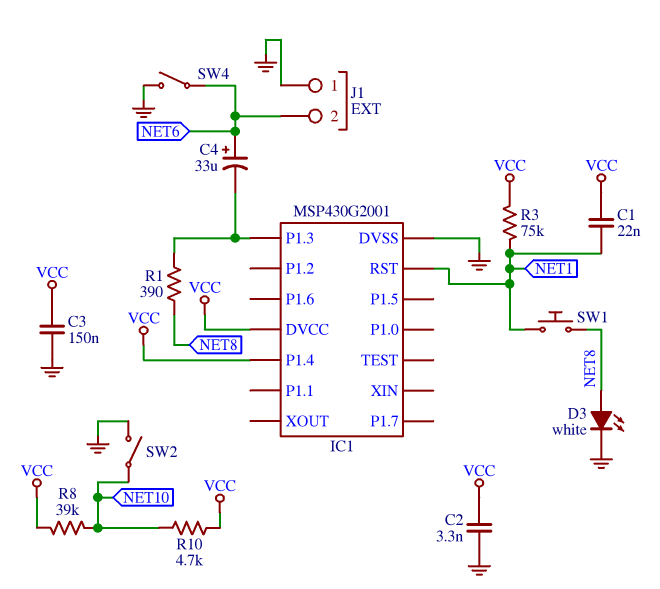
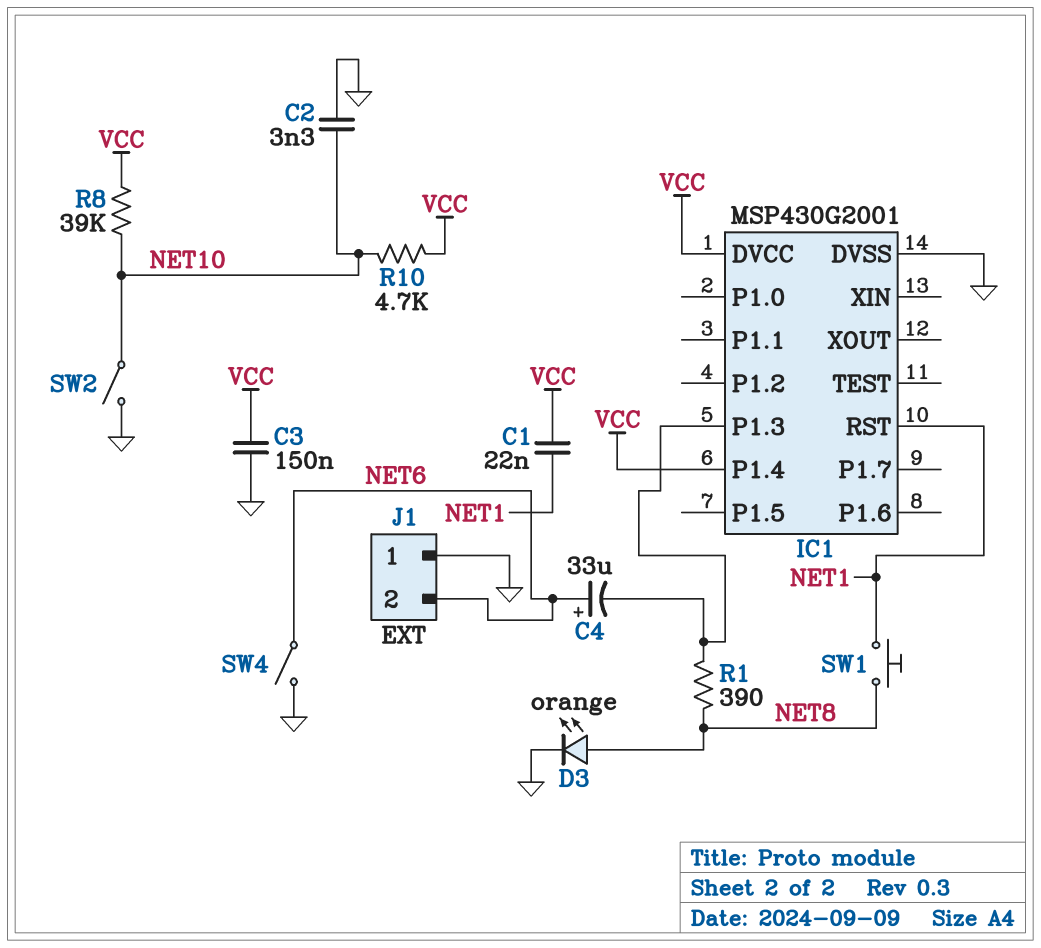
C2: 3.3nF (GND, VCC) -> 3.3nF (GND, NET10)
D3: LED white (A NET8, K GND) -> LED orange (A NET8, K GND)
R3: 75k (NET1, VCC) -> none

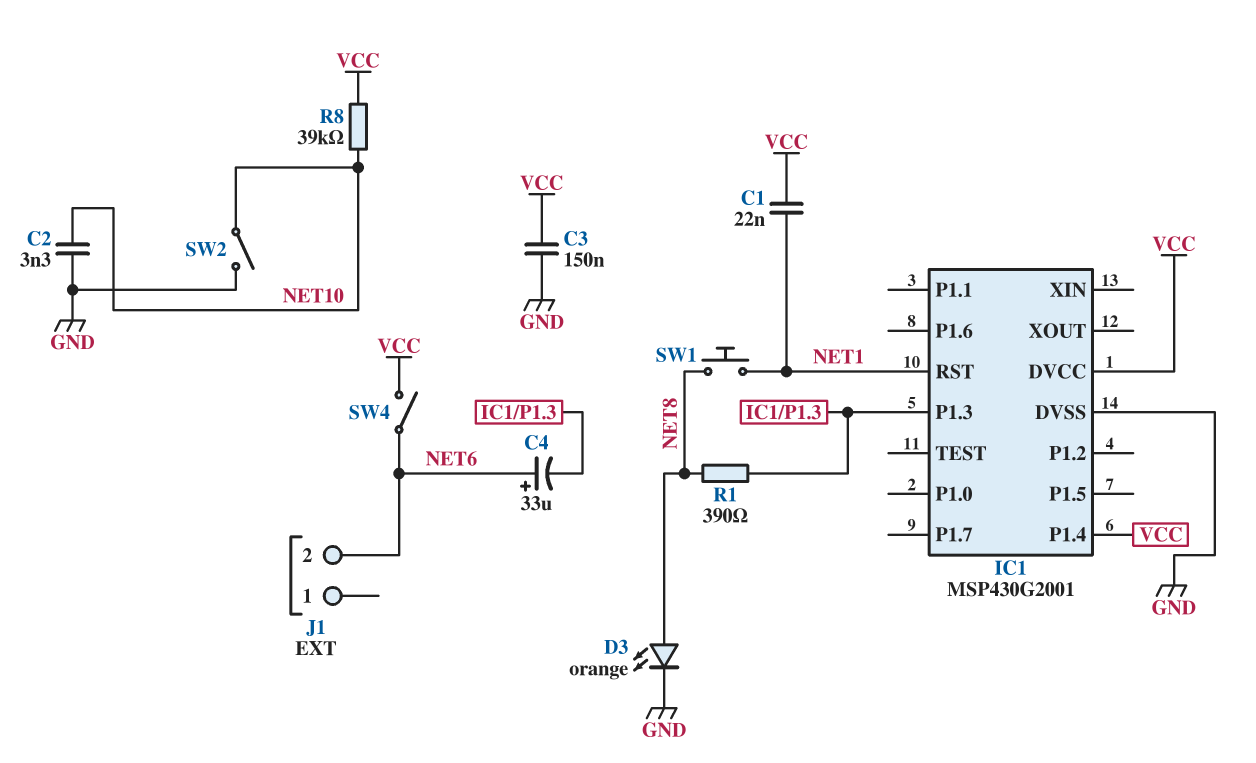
J1 pin 1: GND -> none
R10: 4.7k (NET10, VCC) -> none
SW4: switch (GND, NET6) -> switch (NET6, VCC)

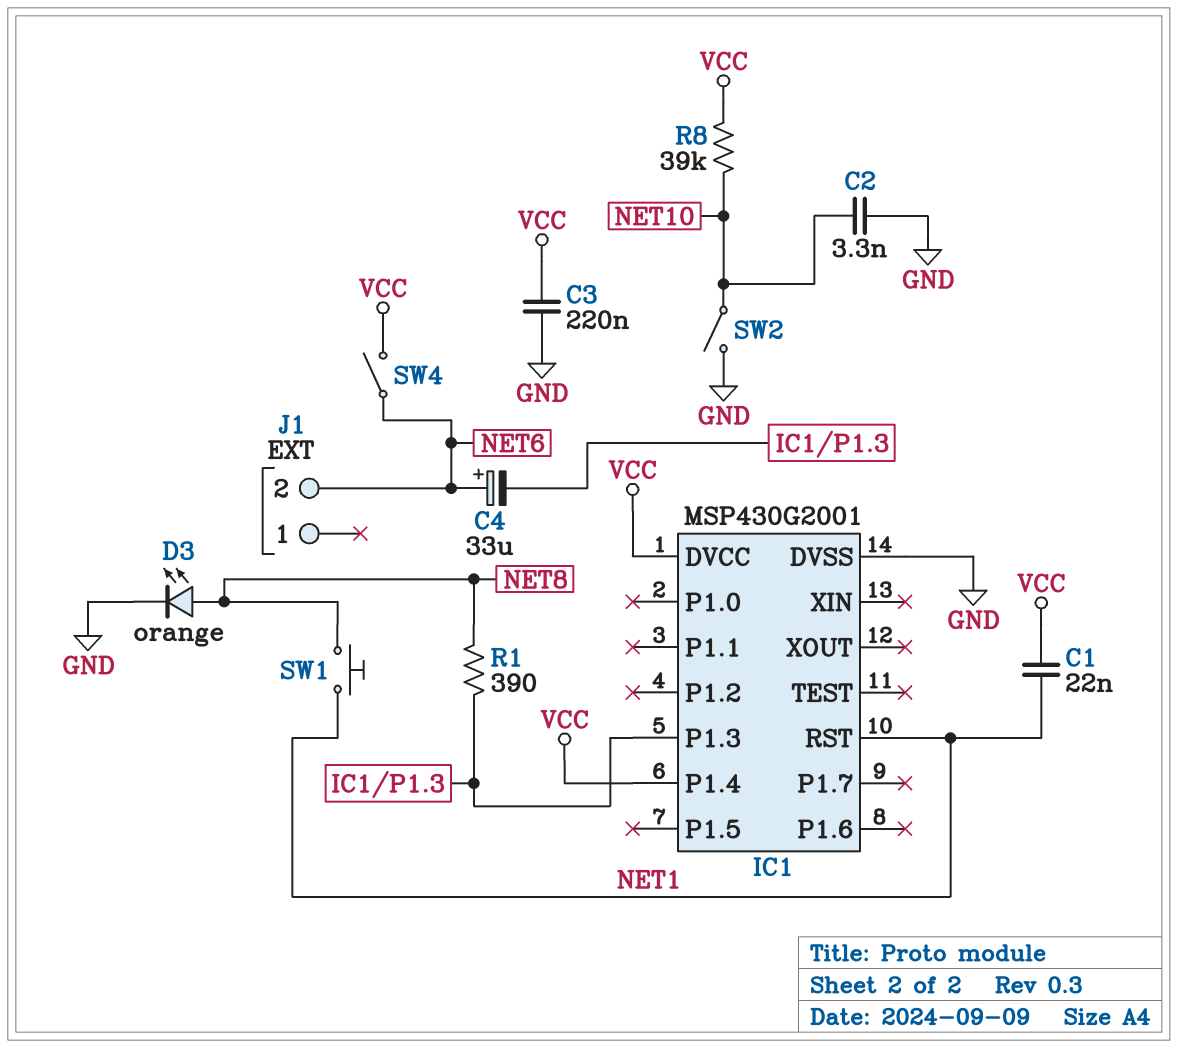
C3: 150nF (GND, VCC) -> 220nF (GND, VCC)

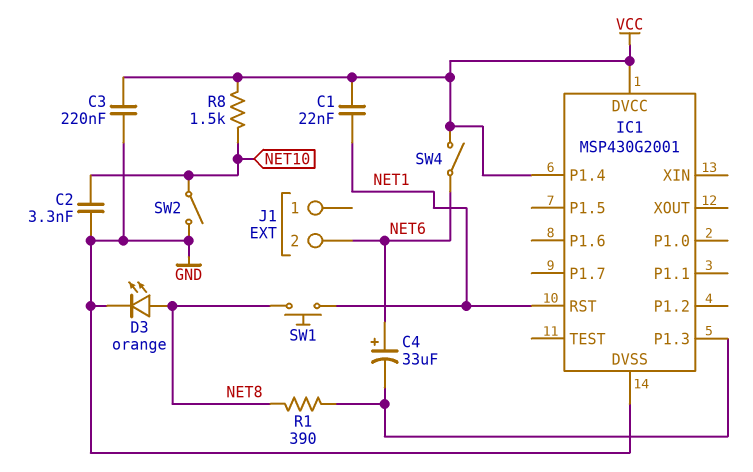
R8: 39k (NET10, VCC) -> 1.5k (NET10, VCC)

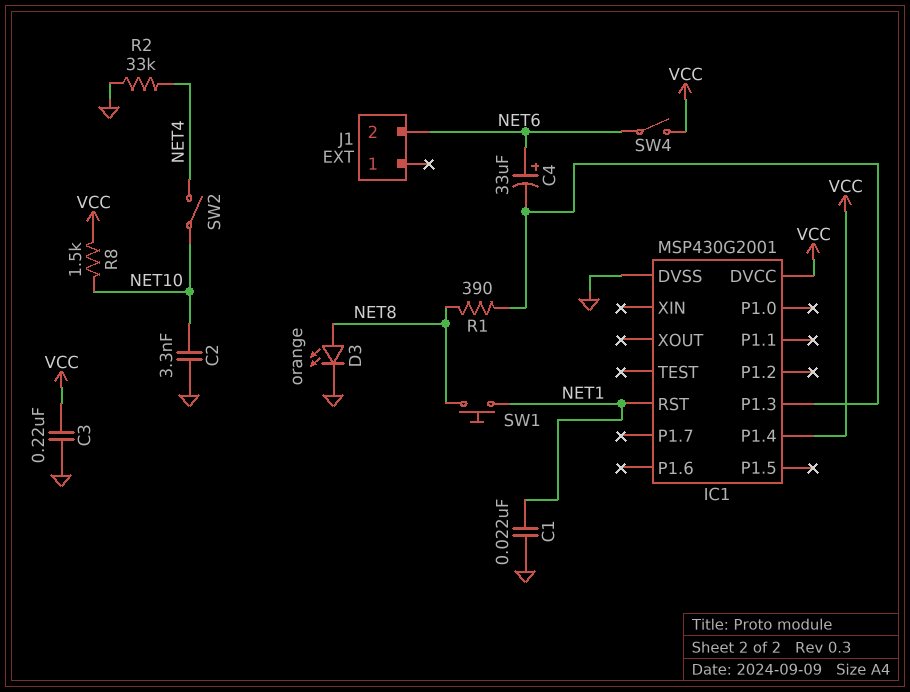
C1: 22nF (NET1, VCC) -> 22nF (GND, NET1)
R2: none -> 33k (GND, NET4)
SW2: switch (GND, NET10) -> switch (NET4, NET10)

